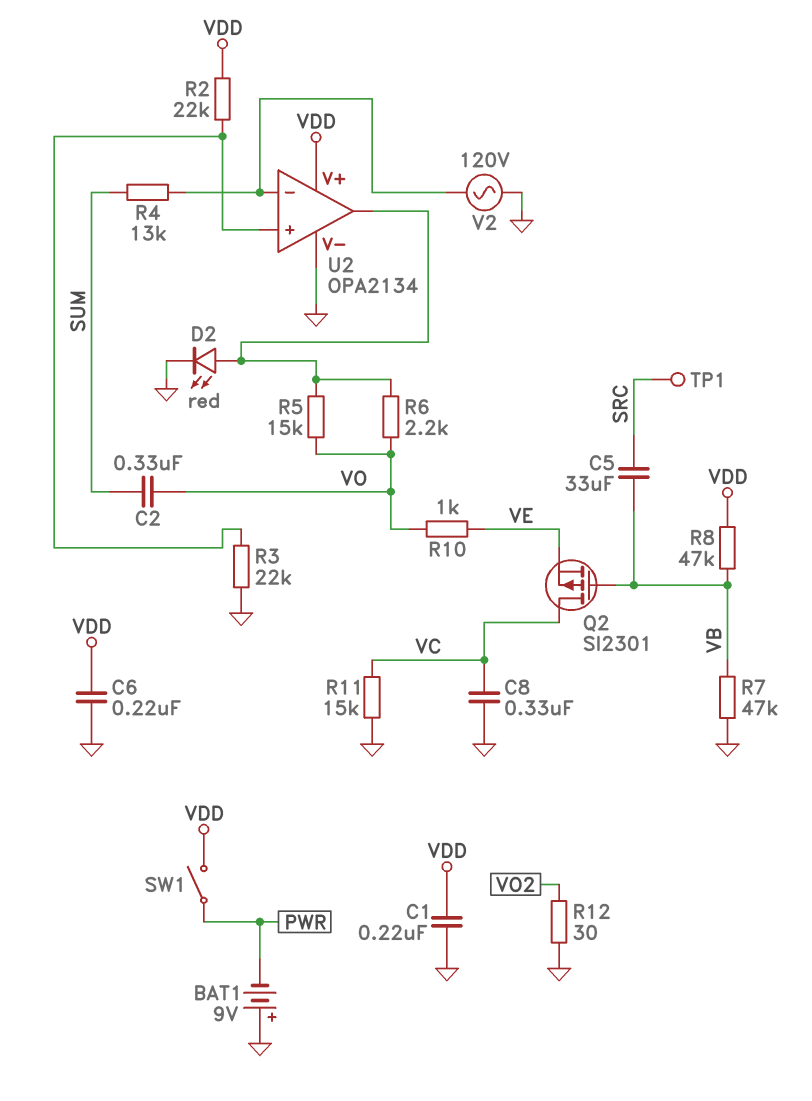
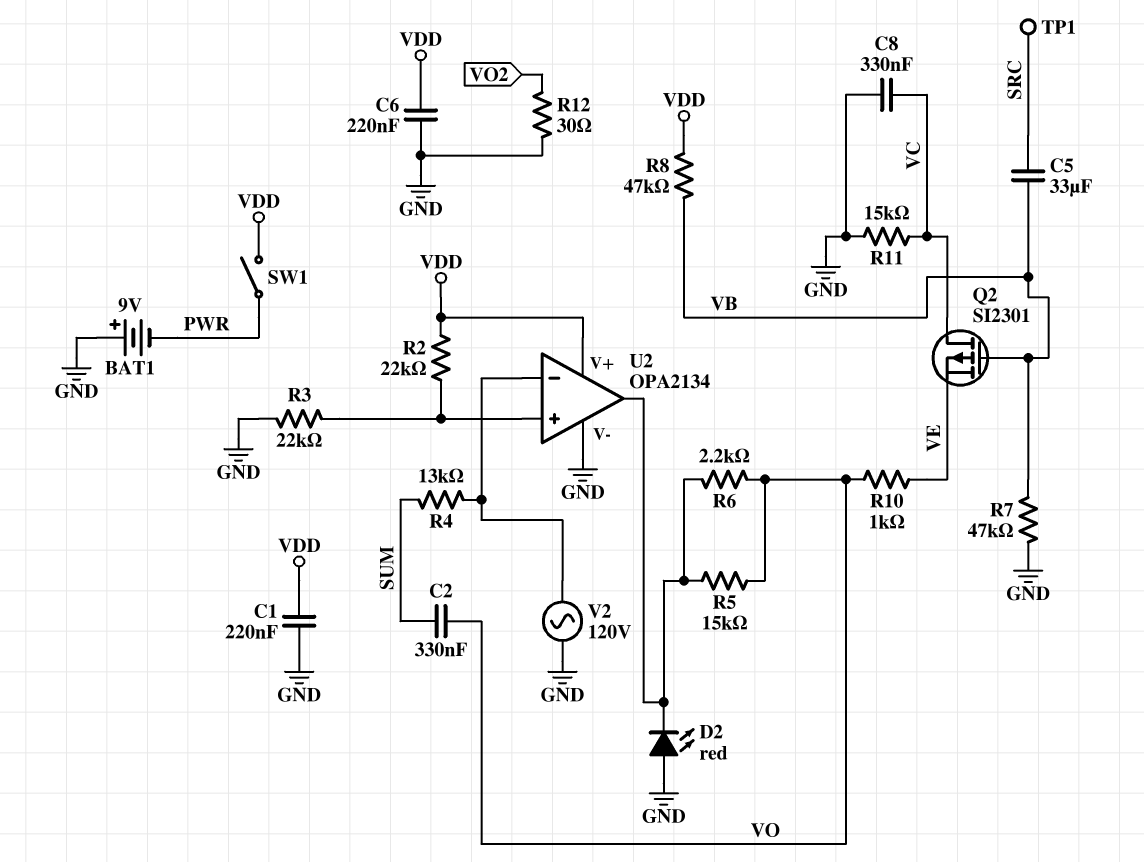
D2: LED red (A U2/out, K GND) -> LED red (A GND, K U2/out)

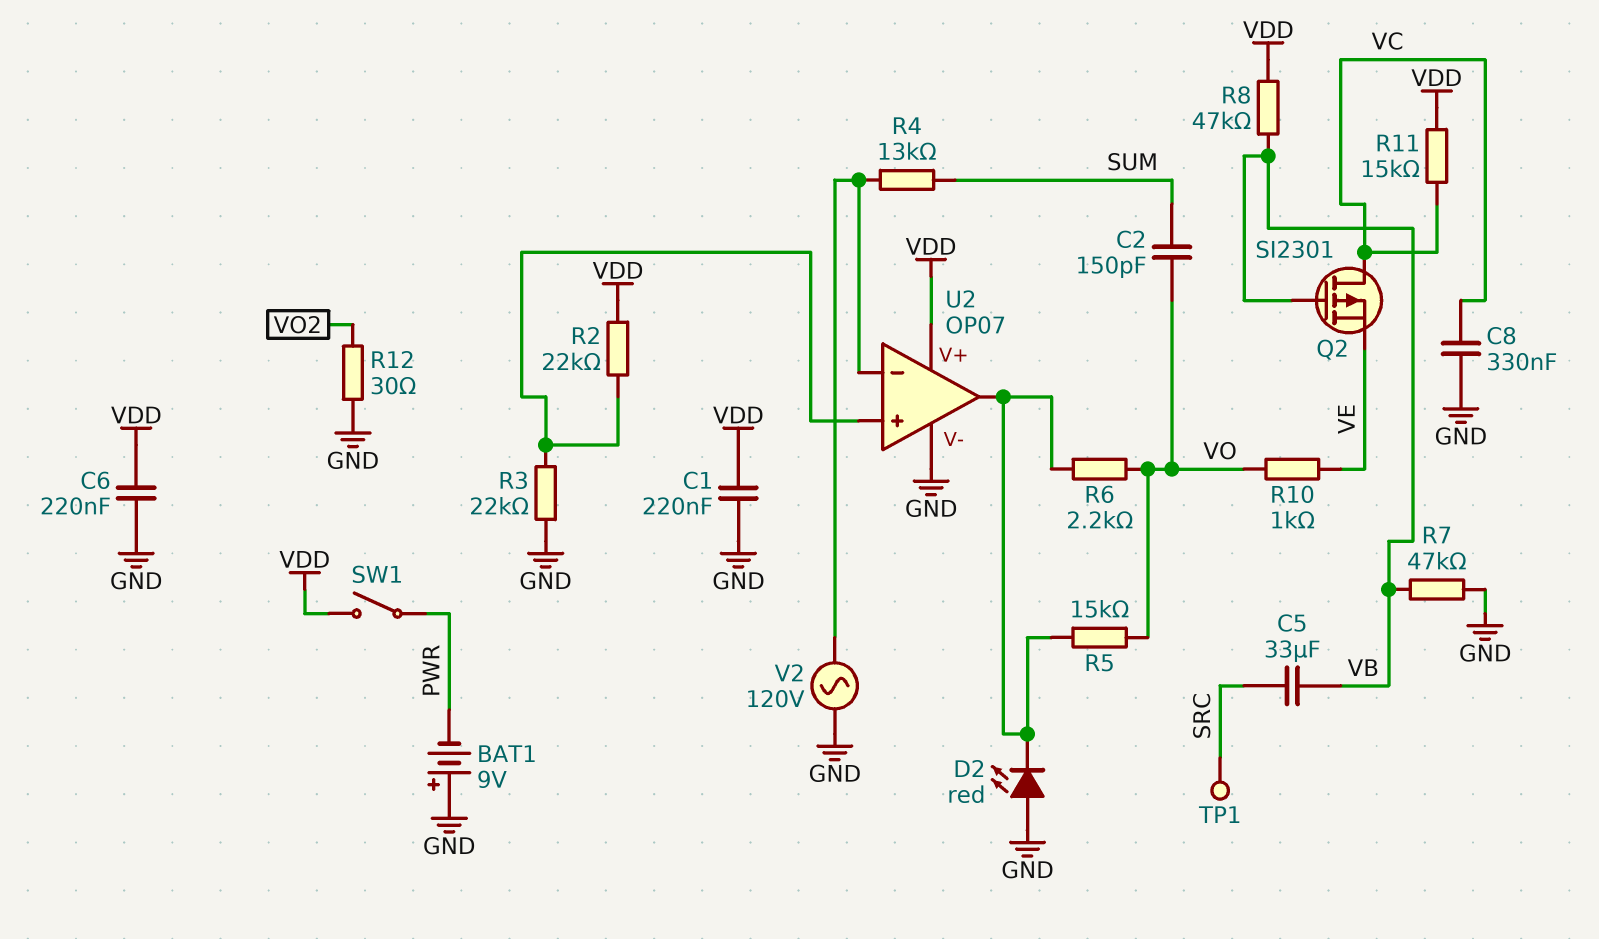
C2: 330nF (SUM, VO) -> 150pF (SUM, VO)
R11: 15k (GND, VC) -> 15k (VC, VDD)
U2: OPA2134 -> OP07

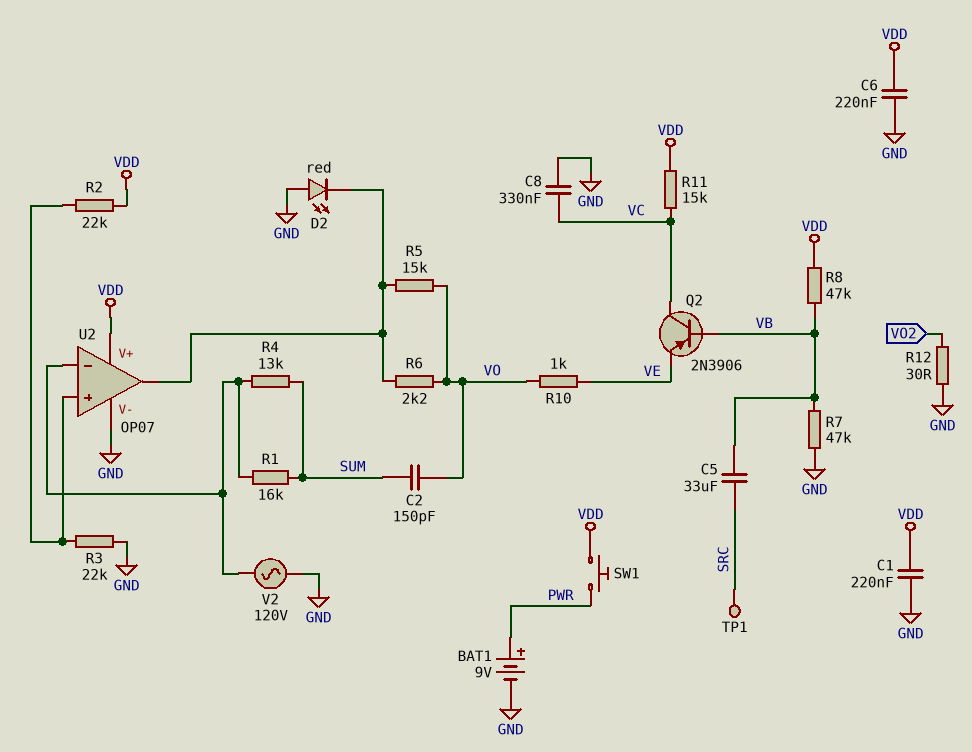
BAT1: 9V (plus GND, minus PWR) -> 9V (plus PWR, minus GND)
Q2: PMOS SI2301 (G VB, D VC, S VE) -> PNP 2N3906 (B VB, C VC, E VE)
R1: none -> 16k (SUM, U2/in-)
SW1: switch (PWR, VDD) -> button (PWR, VDD)

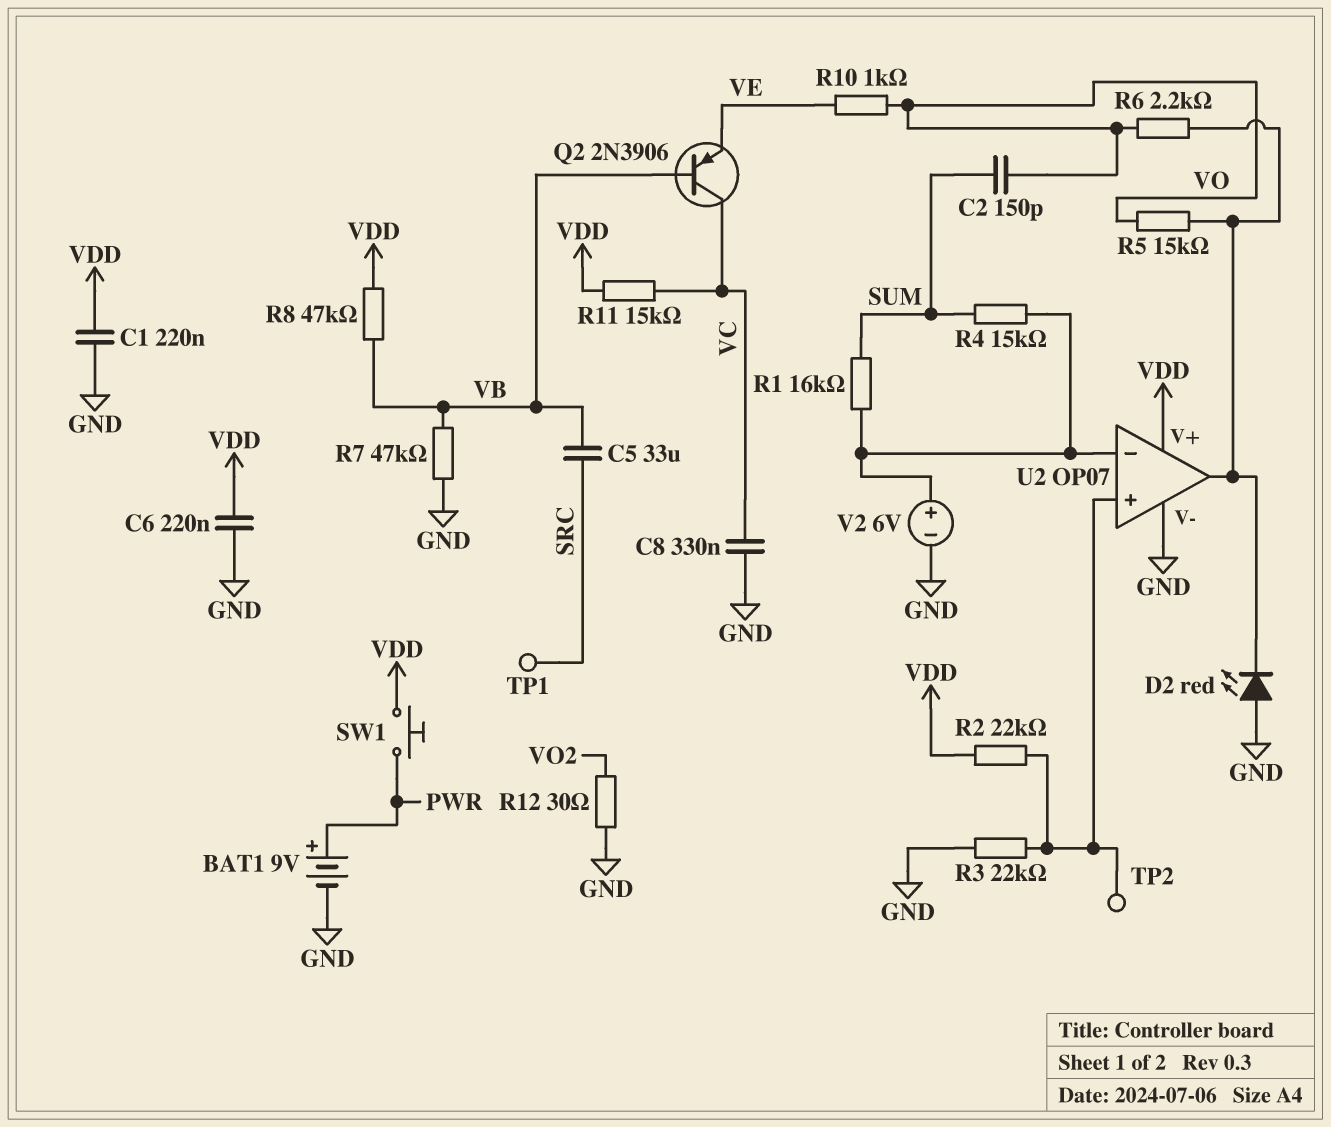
R4: 13k (SUM, U2/in-) -> 15k (SUM, U2/in-)
TP2: none -> test point (U2/in+)
V2: AC 120V (GND, U2/in-) -> 6V (plus U2/in-, minus GND)

